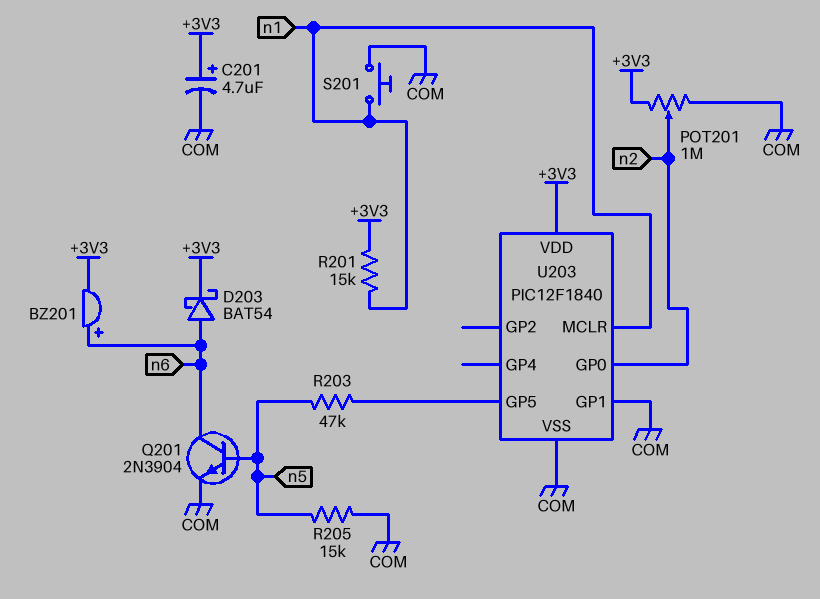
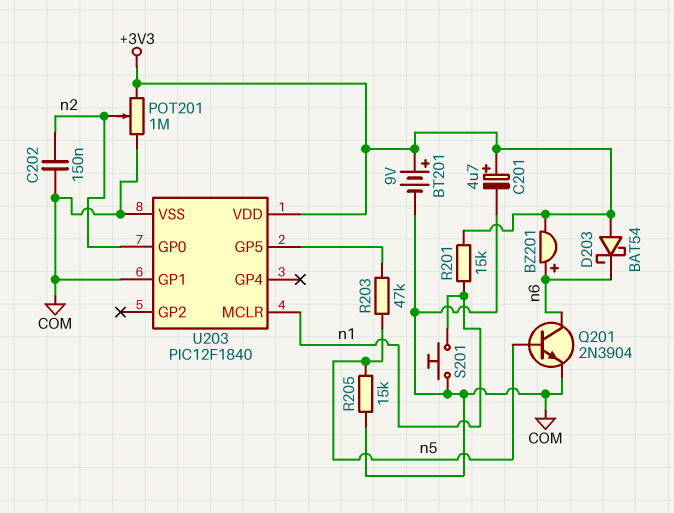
BT201: none -> 9V (plus +3V3, minus COM)
C202: none -> 150nF (COM, n2)
D203: schottky BAT54 (A n6, K +3V3) -> schottky BAT54 (A +3V3, K n6)

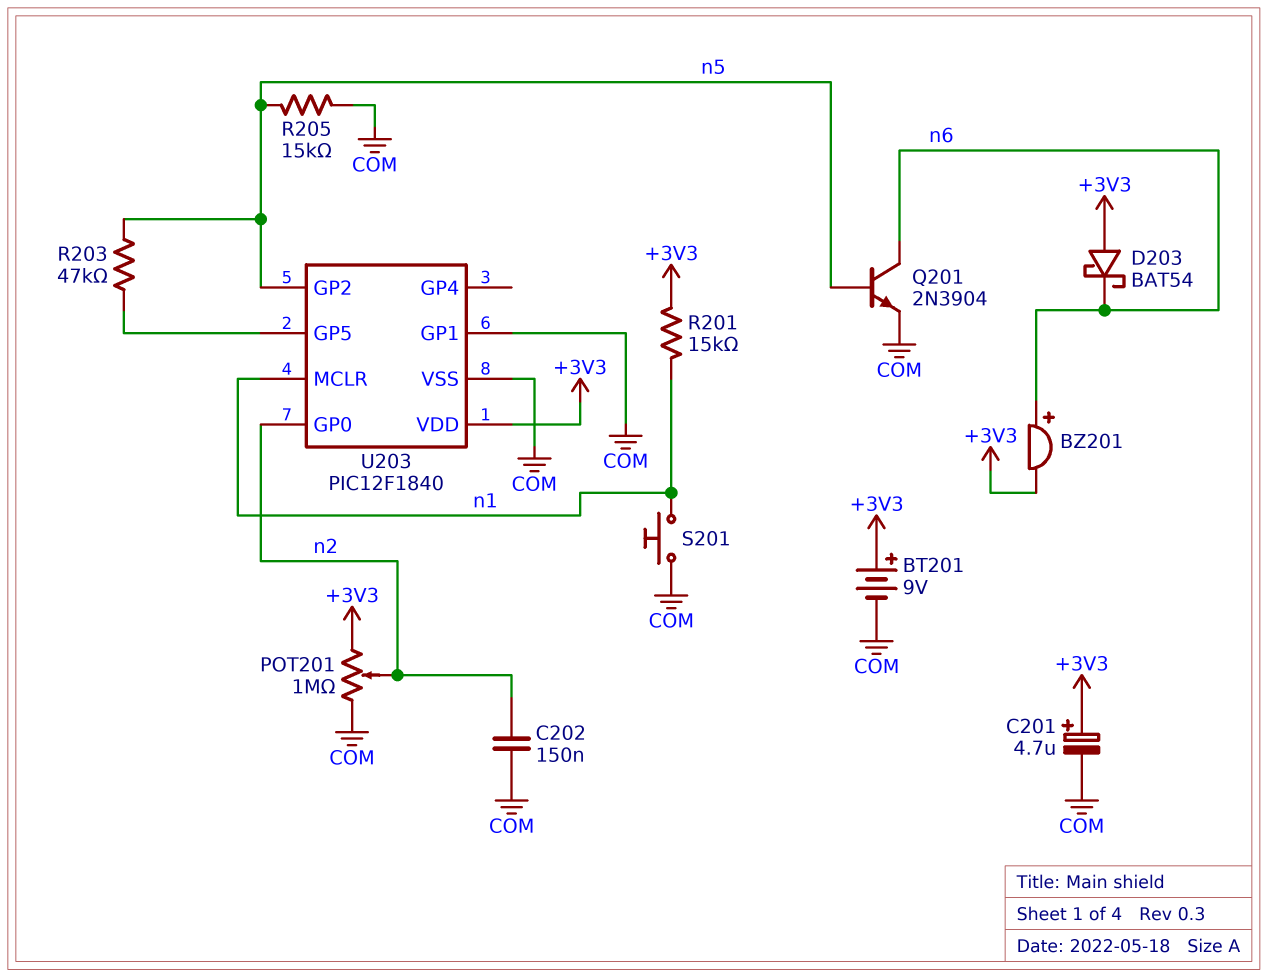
U203 pin GP2: none -> n5

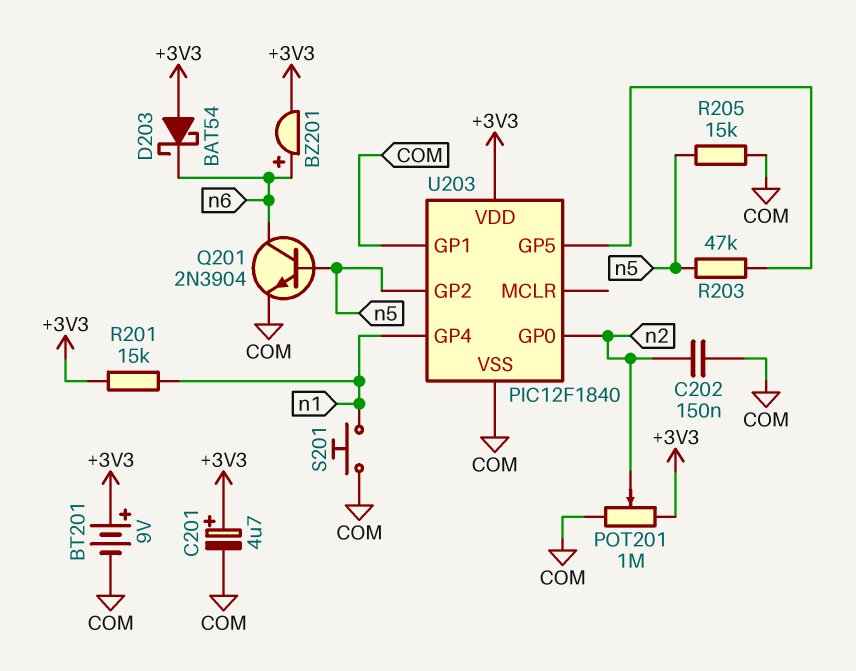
U203 pin GP4: none -> n1
U203 pin MCLR: n1 -> none

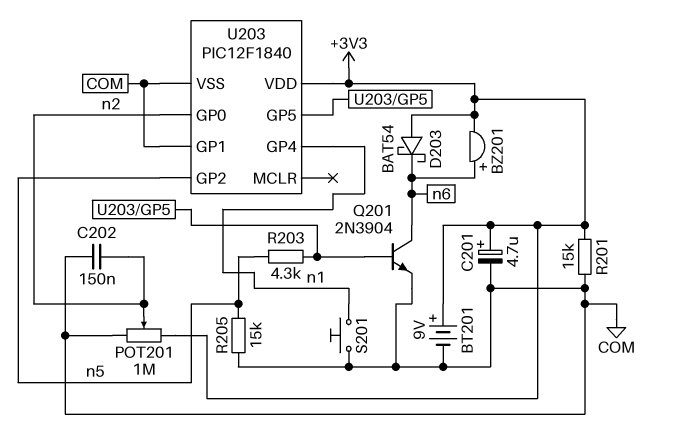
Q201: NPN 2N3904 (B n5, C n6, E COM) -> NPN 2N3904 (B U203/GP5, C n6, E COM)
R201: 15k (+3V3, n1) -> 15k (+3V3, COM)
R203: 47k (U203/GP5, n5) -> 4.3k (U203/GP5, n5)

